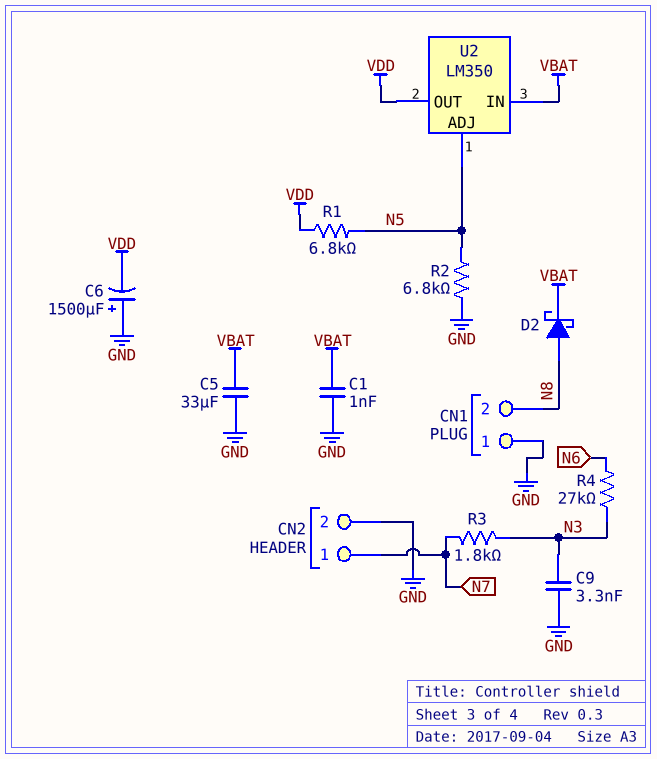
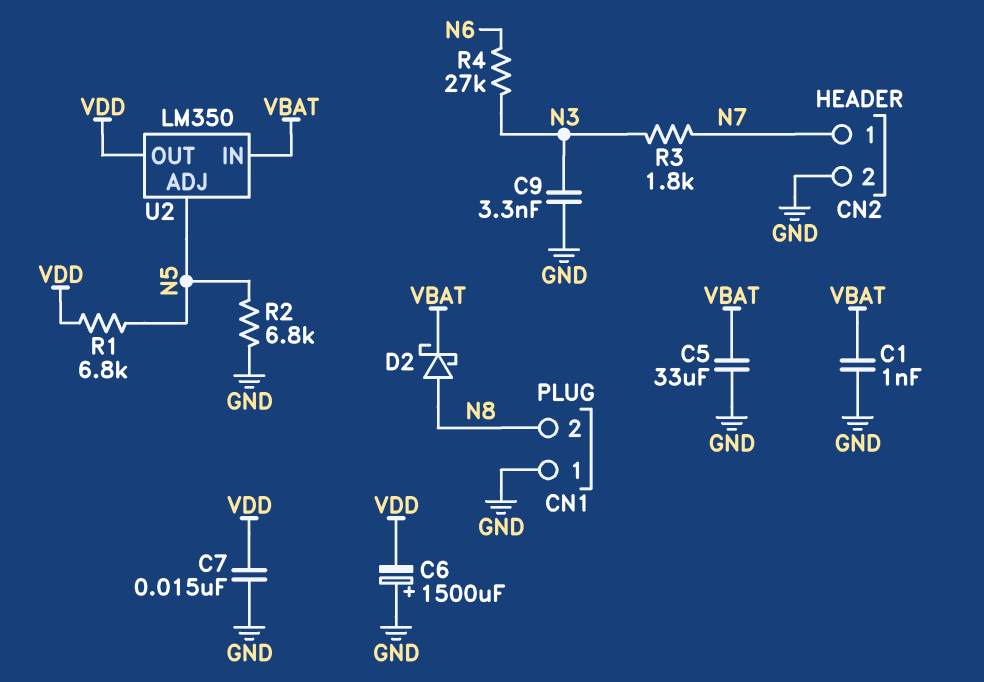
C7: none -> 15nF (GND, VDD)

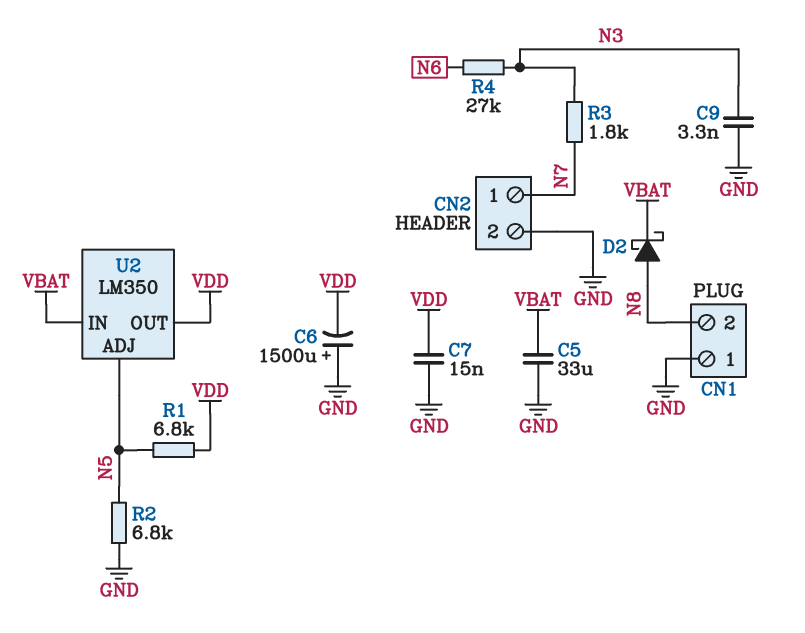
C1: 1nF (GND, VBAT) -> none

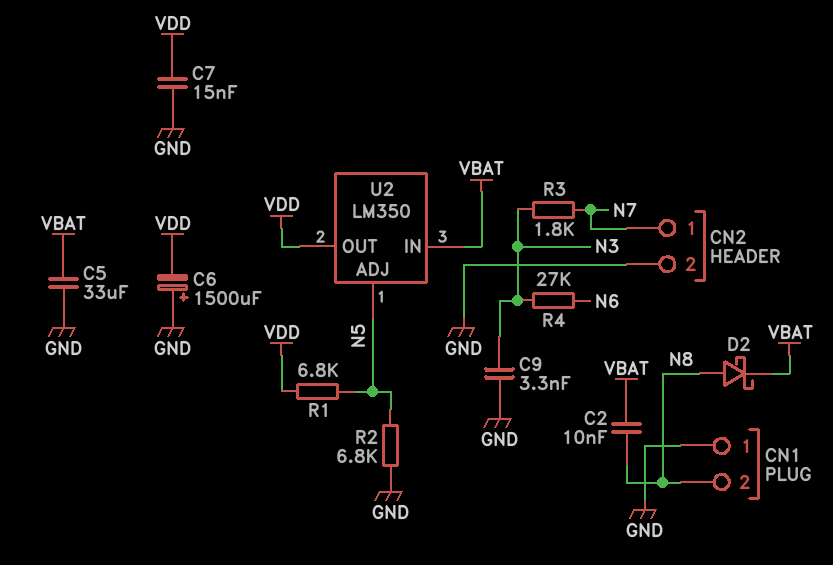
C2: none -> 10nF (N8, VBAT)

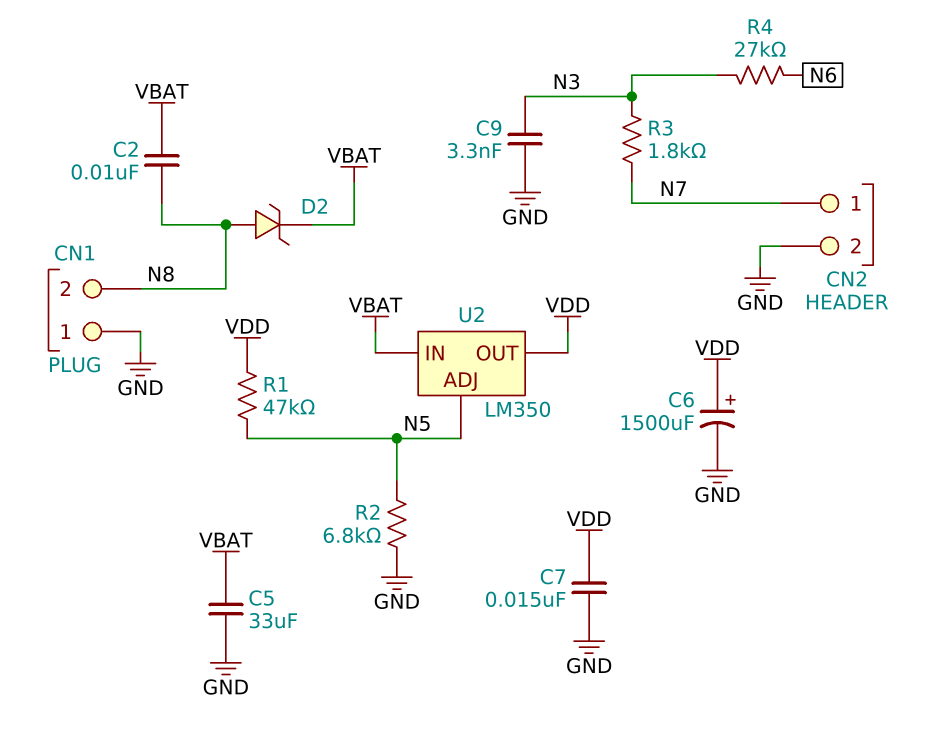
C6: 1500uF (plus GND, minus VDD) -> 1500uF (plus VDD, minus GND)
D2: schottky (A N8, K VBAT) -> zener (A N8, K VBAT)
R1: 6.8k (N5, VDD) -> 47k (N5, VDD)

